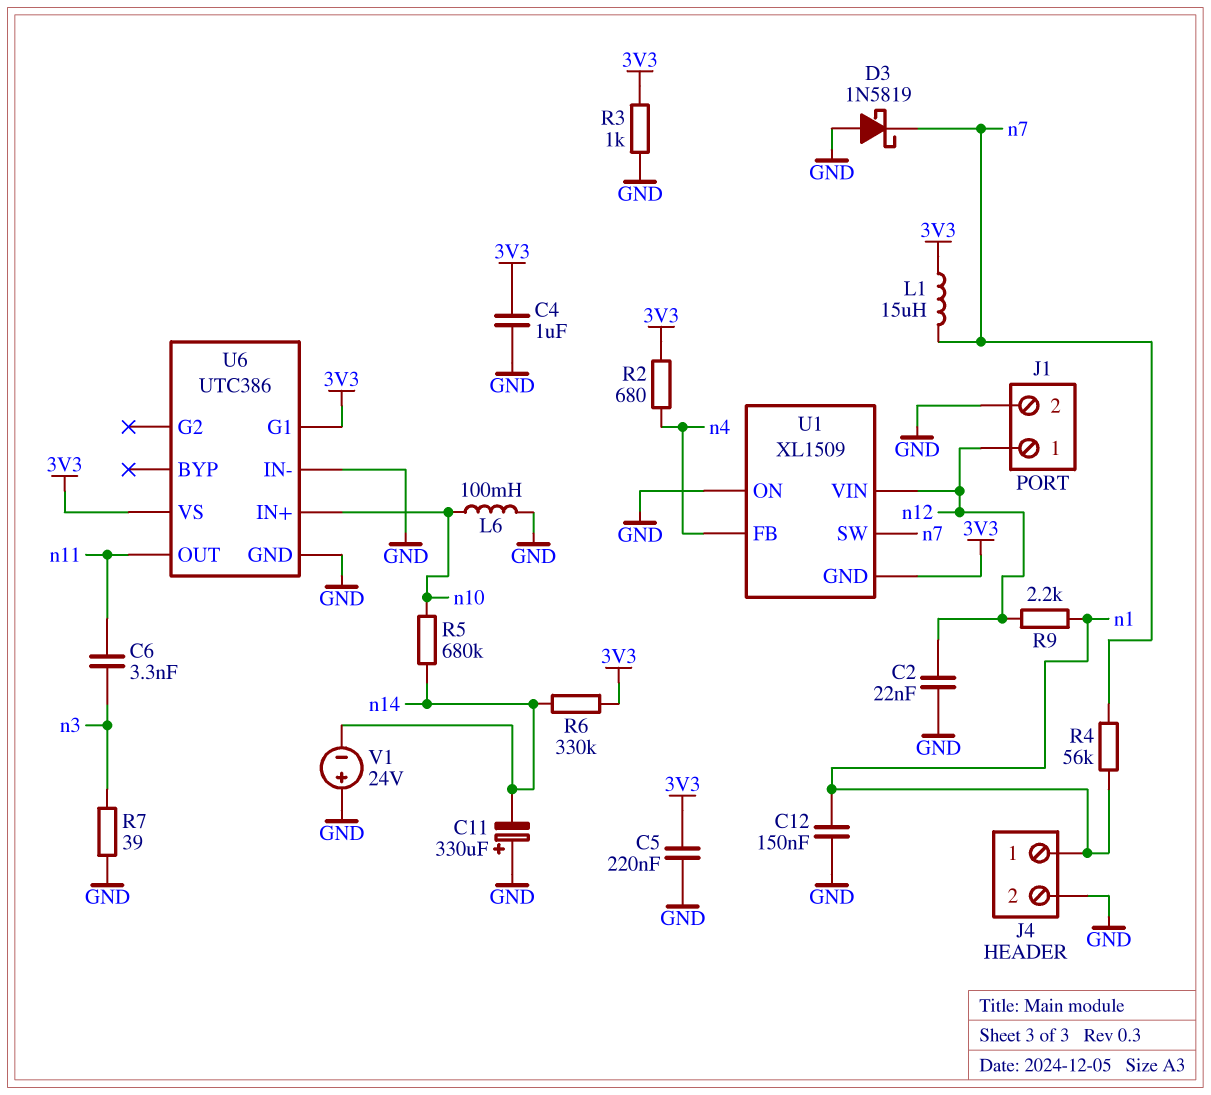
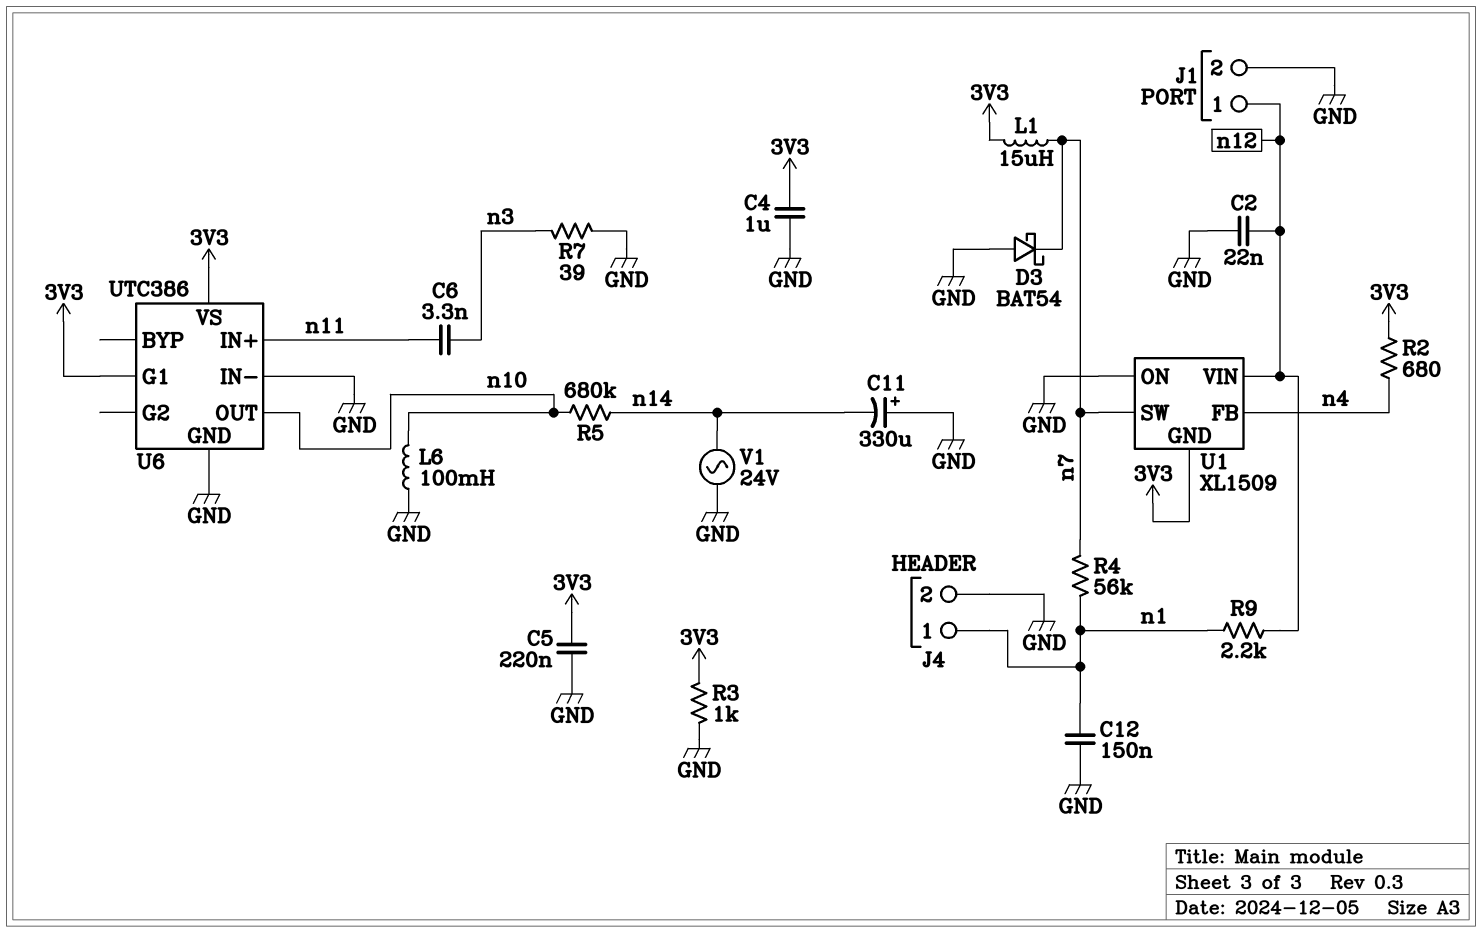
D3: schottky 1N5819 (A GND, K n7) -> schottky BAT54 (A GND, K n7)
R6: 330k (3V3, n14) -> none
U6 pin IN+: n10 -> n11
U6 pin OUT: n11 -> n10
V1: 24V (plus GND, minus n14) -> AC 24V (GND, n14)

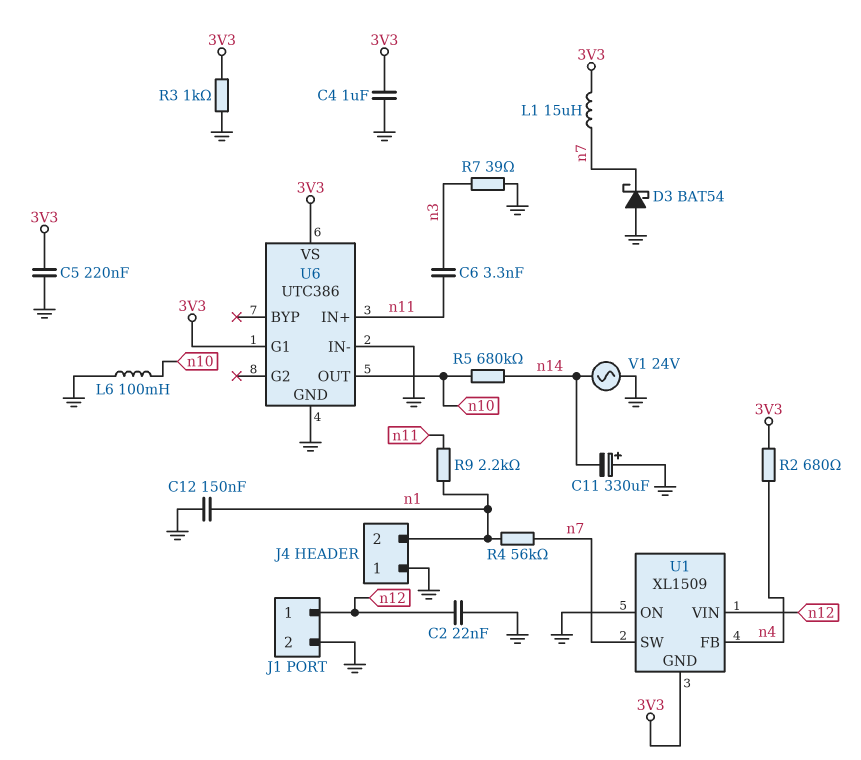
J4 pin 1: n1 -> GND
J4 pin 2: GND -> n1
R9: 2.2k (n1, n12) -> 2.2k (n1, n11)

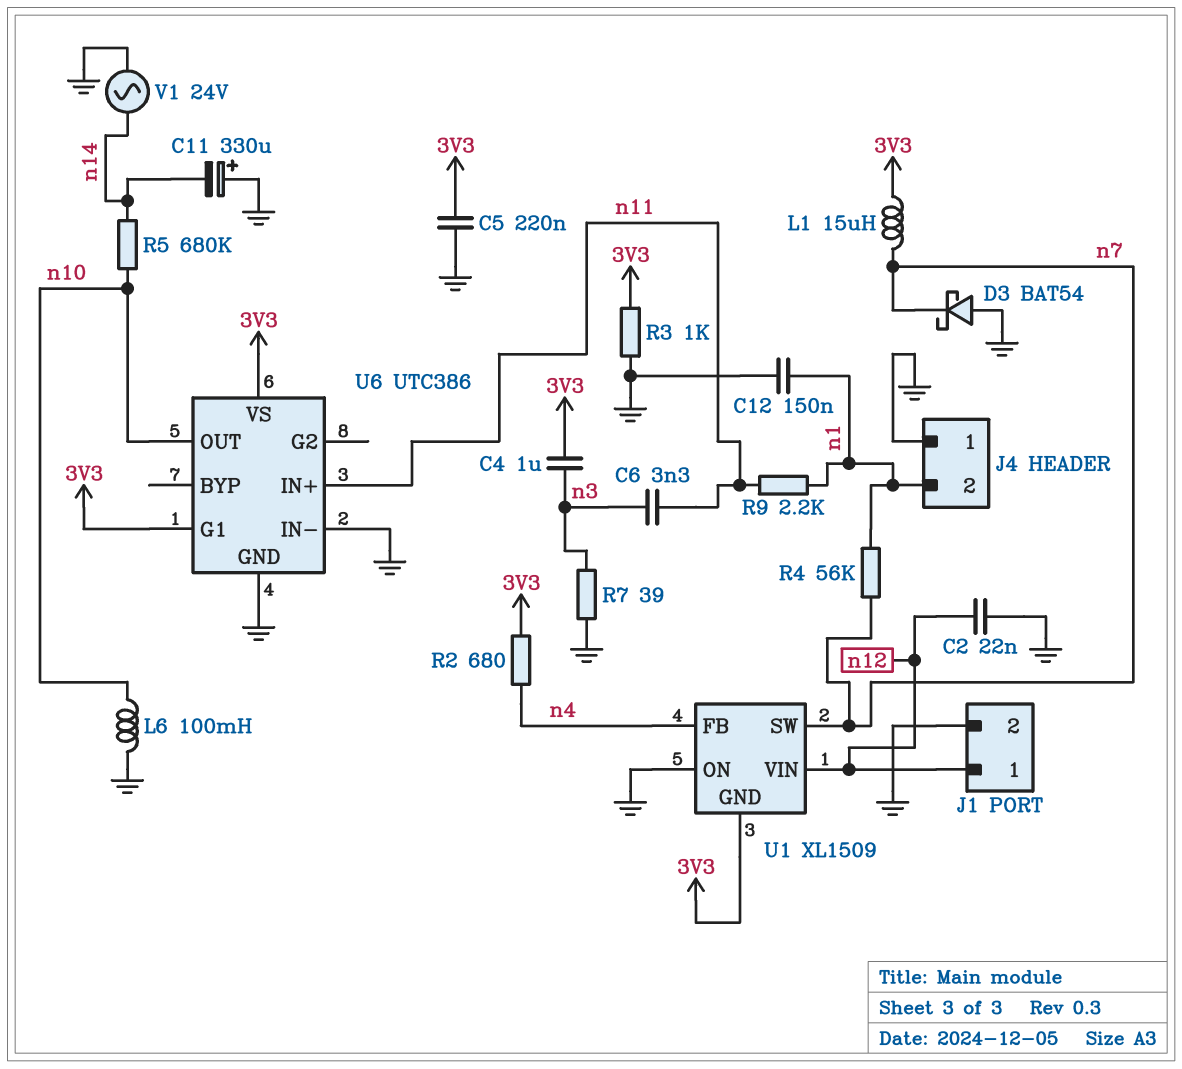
C4: 1uF (3V3, GND) -> 1uF (3V3, n3)

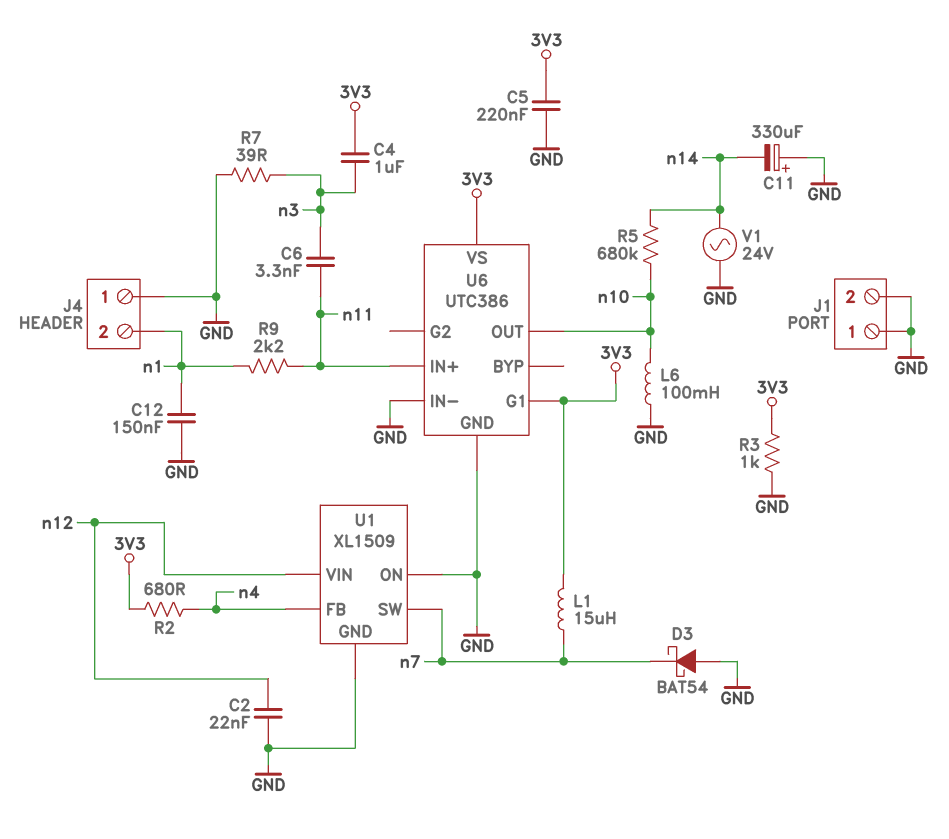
J1 pin 1: n12 -> GND
R4: 56k (n1, n7) -> none
U1 pin GND: 3V3 -> GND

